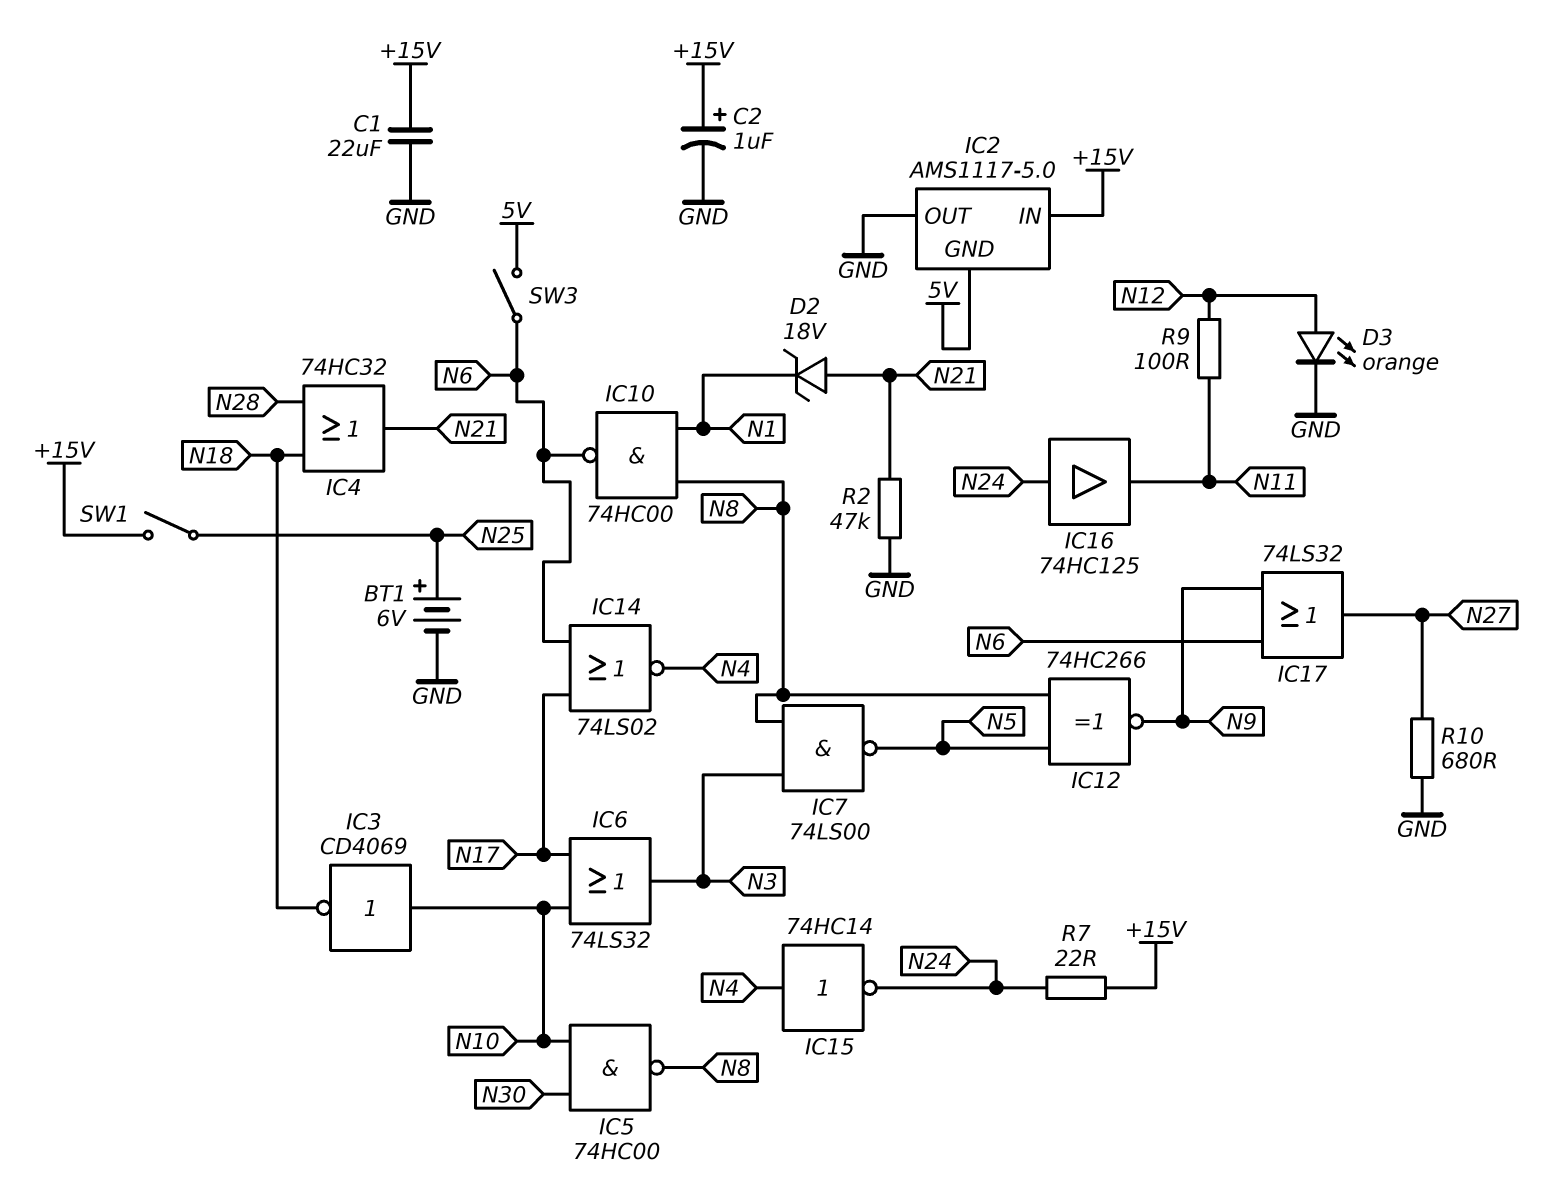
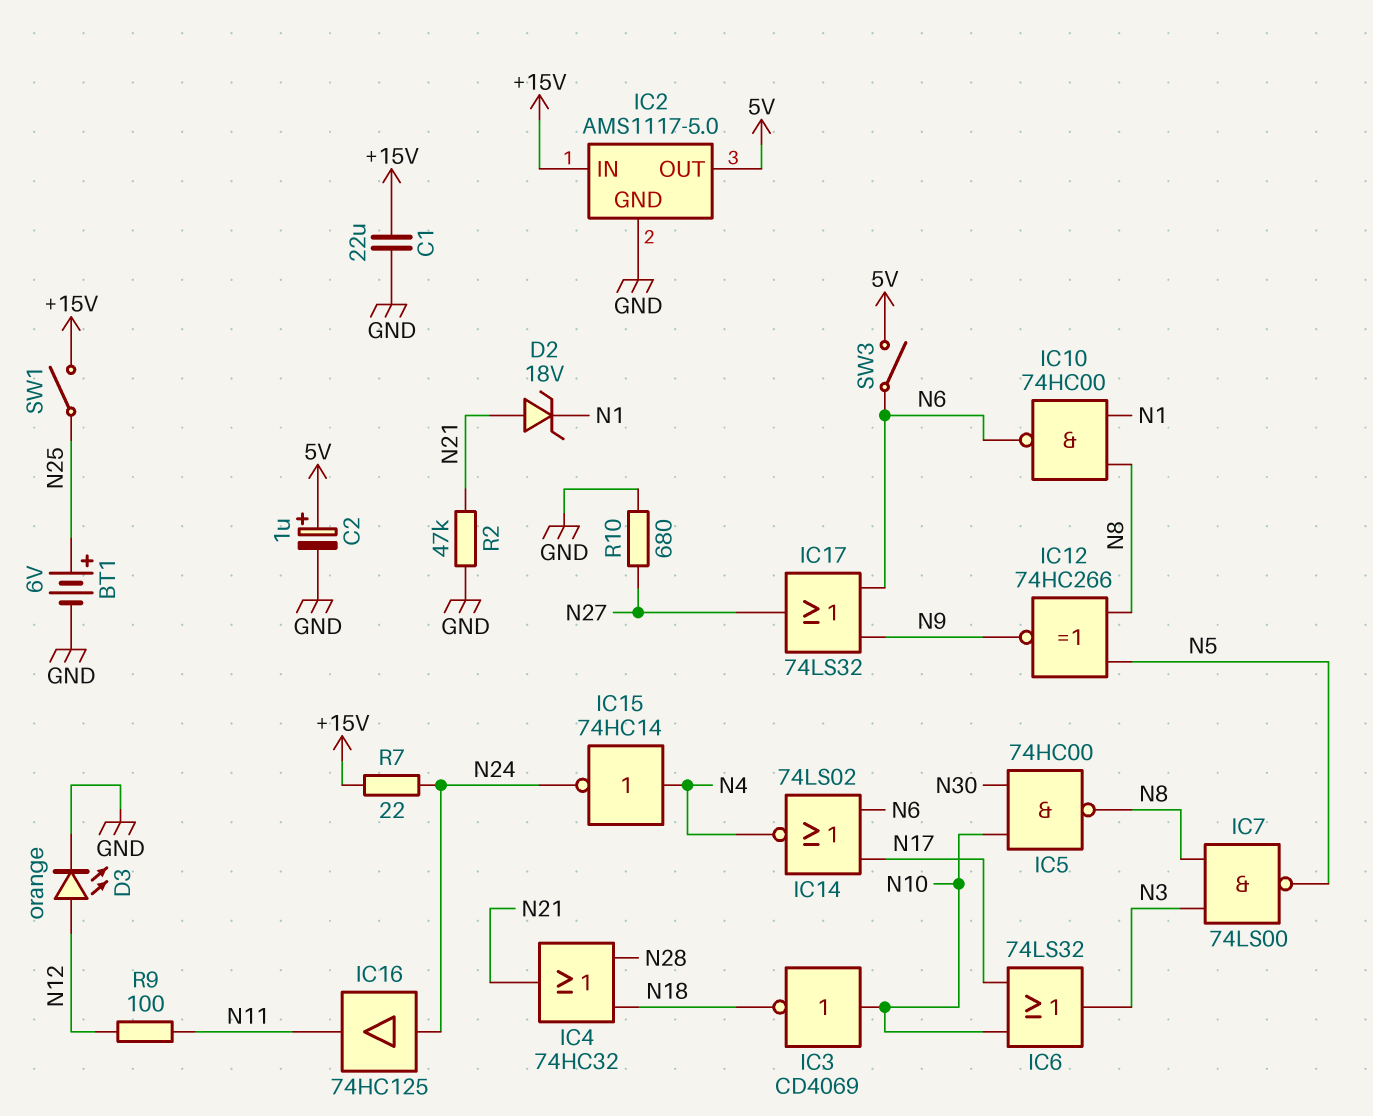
C2: 1uF (plus +15V, minus GND) -> 1uF (plus 5V, minus GND)
IC2 pin GND: 5V -> GND
IC2 pin OUT: GND -> 5V

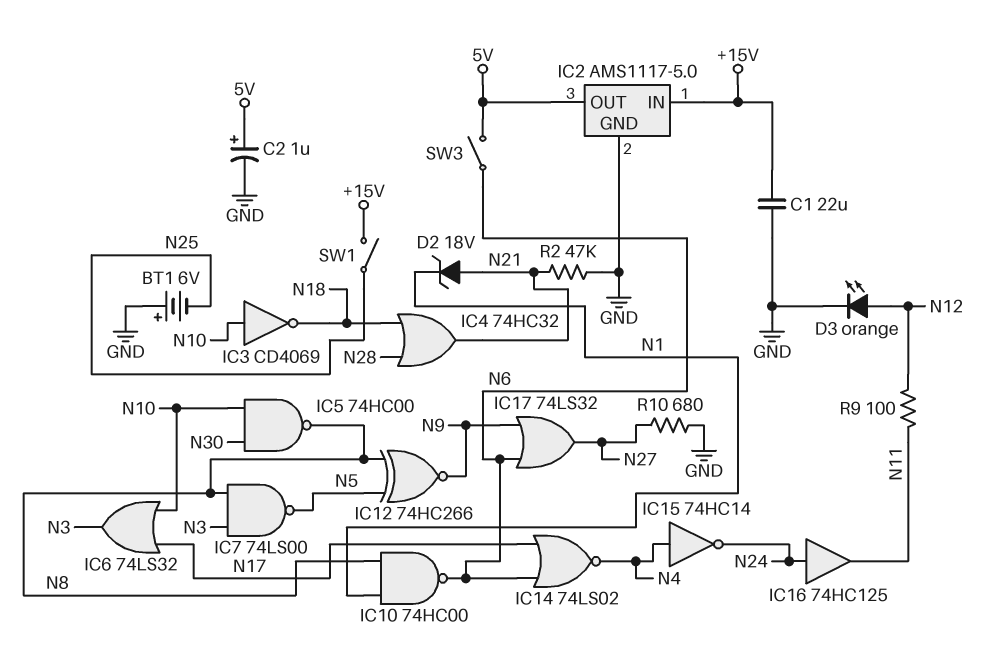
BT1: 6V (plus N25, minus GND) -> 6V (plus GND, minus N25)
R7: 22 (+15V, N24) -> none

